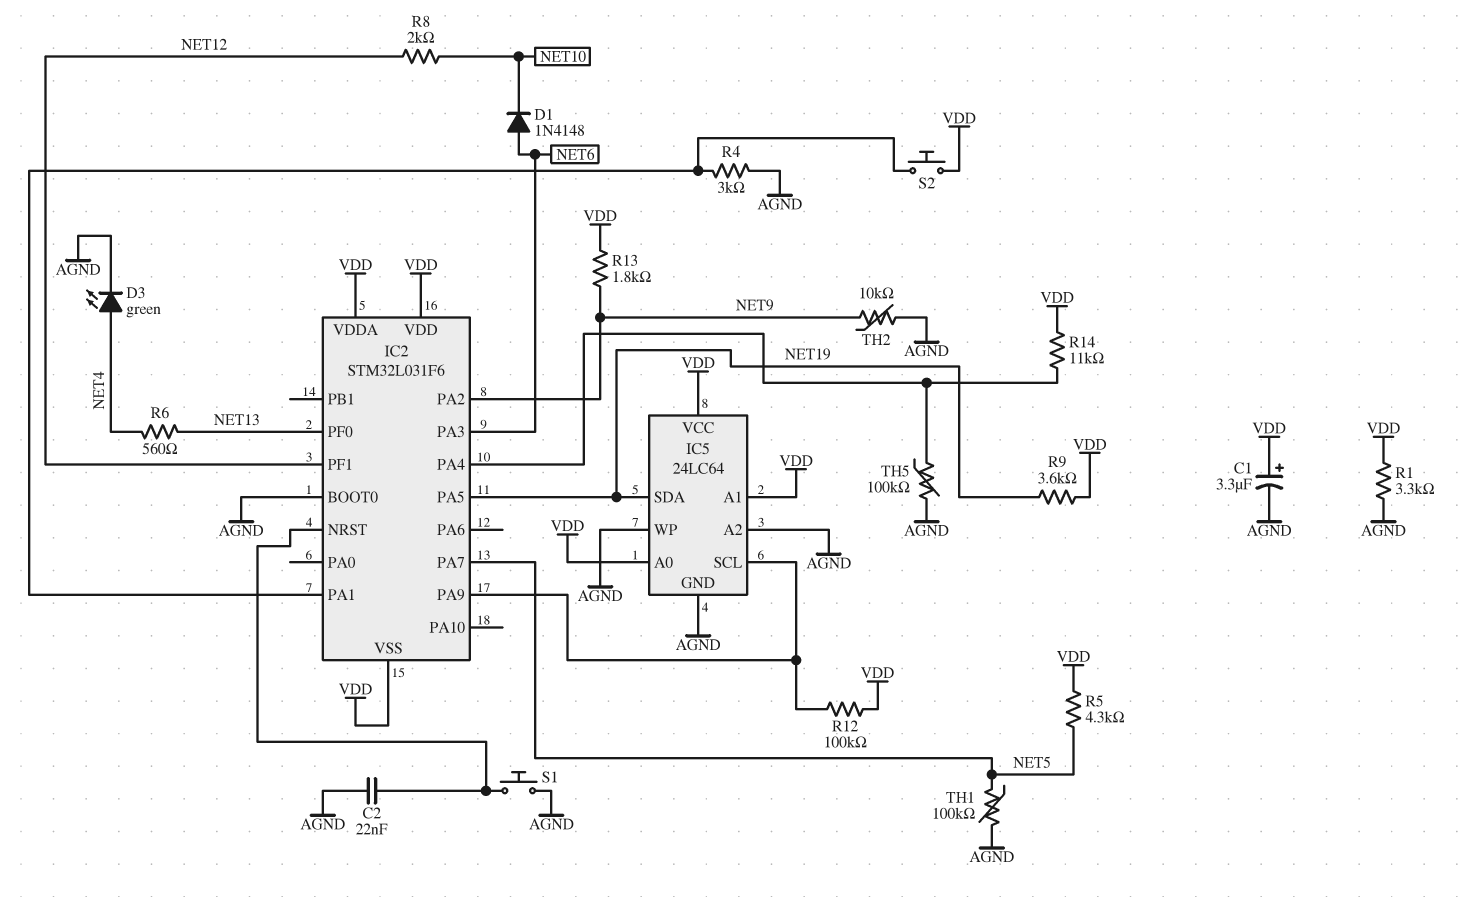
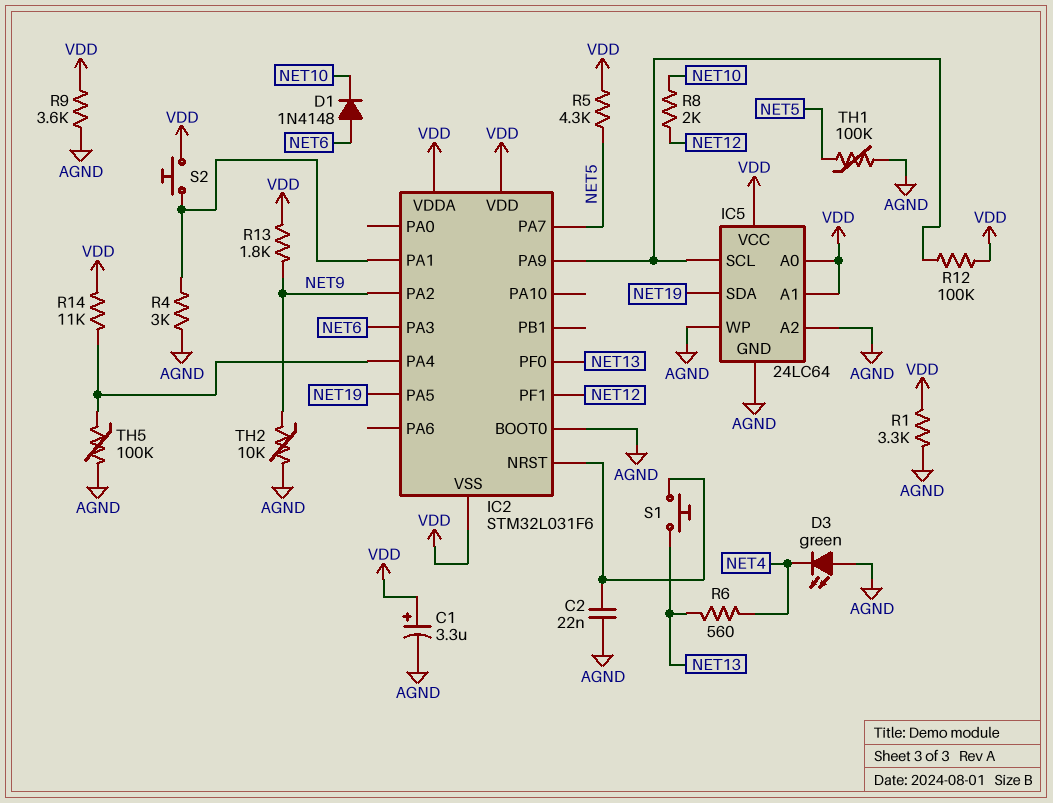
D3: LED green (A NET4, K AGND) -> LED green (A AGND, K NET4)
R9: 3.6k (NET19, VDD) -> 3.6k (AGND, VDD)
S1: button (AGND, IC2/NRST) -> button (IC2/NRST, NET13)

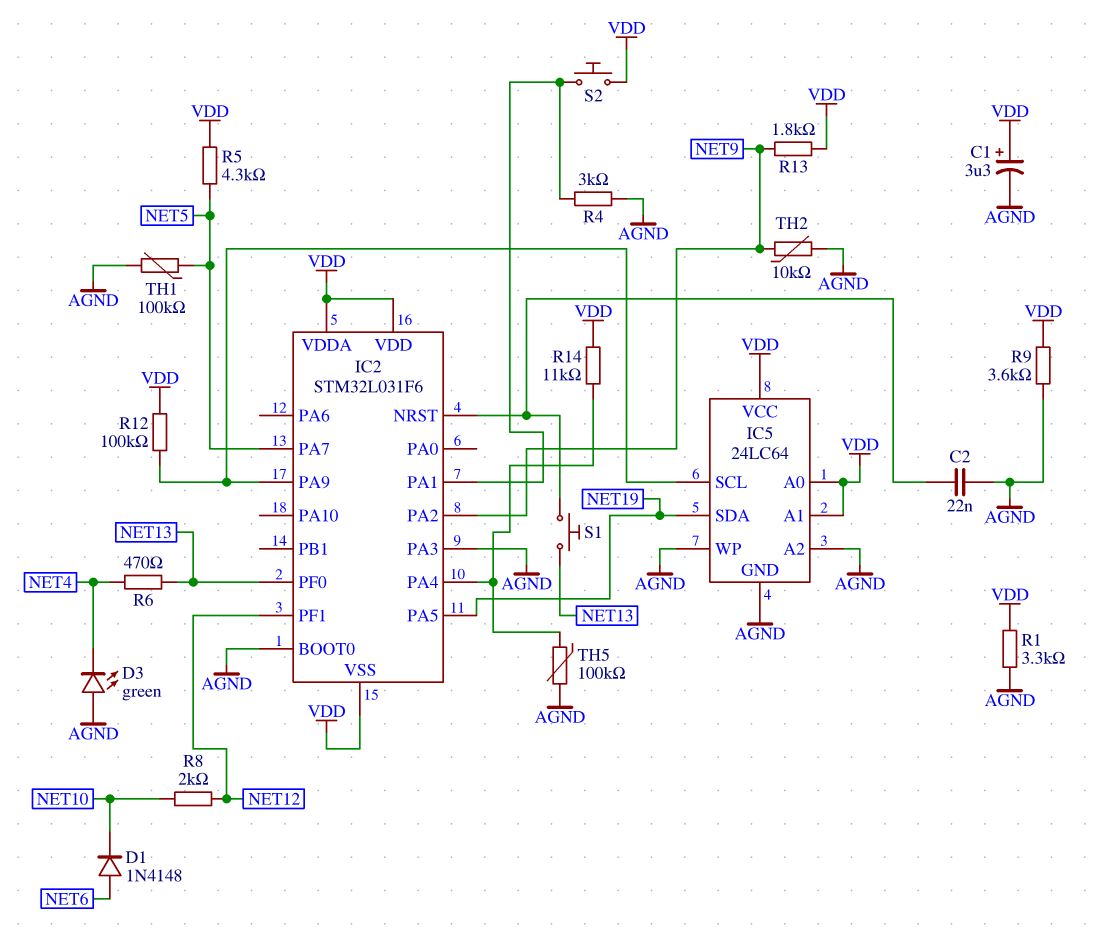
IC2 pin PA3: NET6 -> AGND
R6: 560 (NET4, NET13) -> 470 (NET4, NET13)

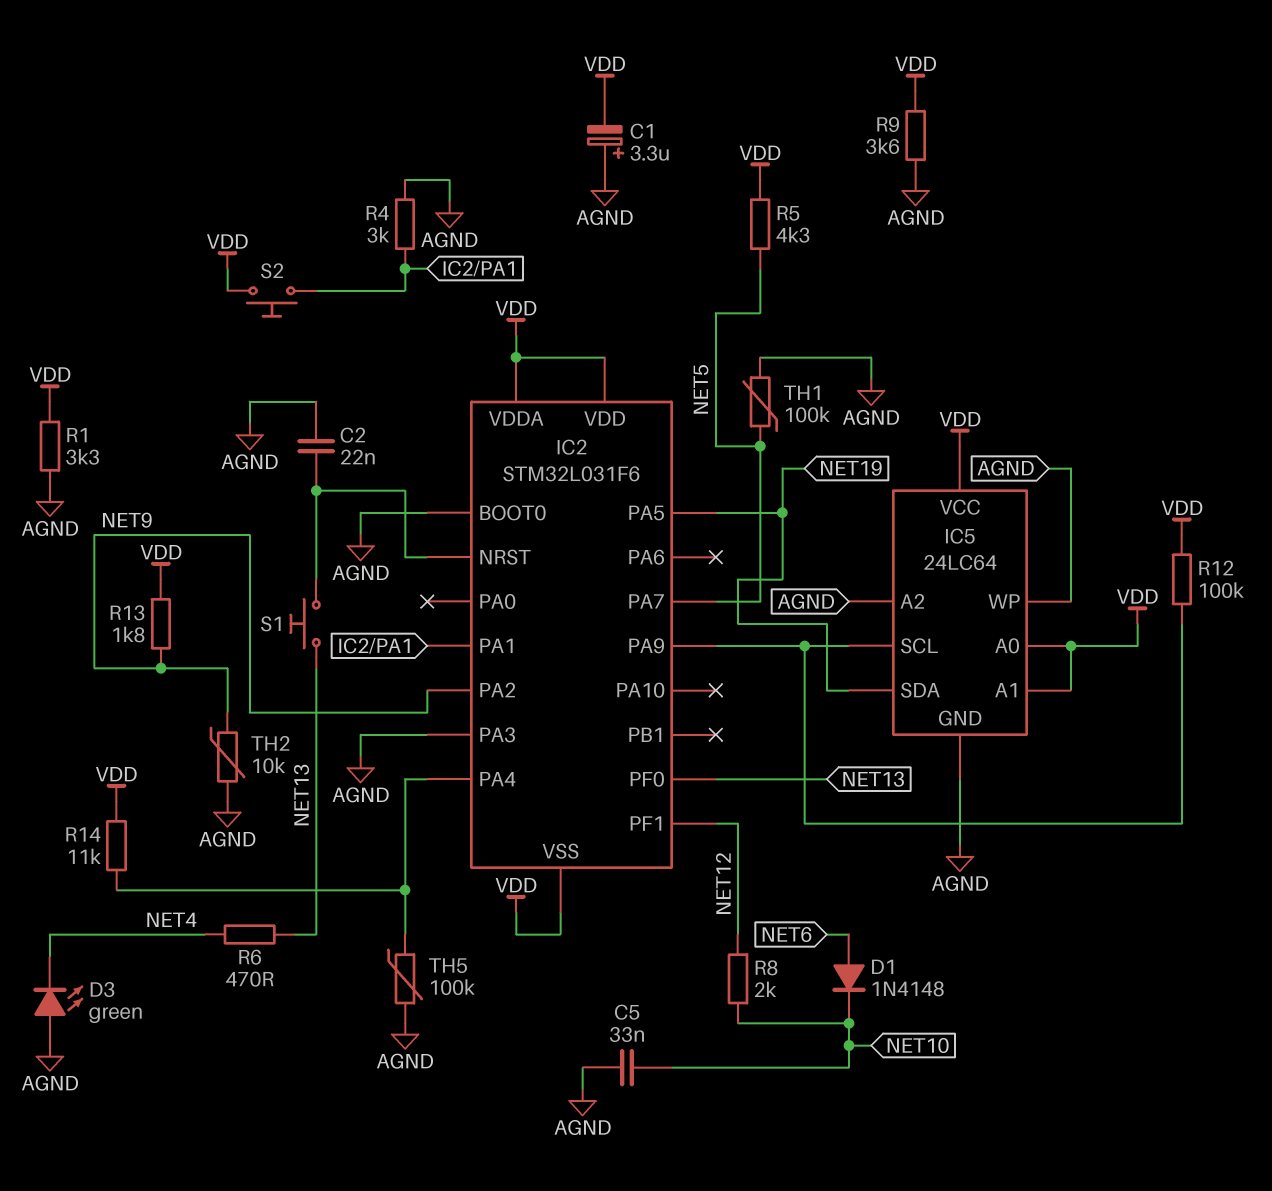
C1: 3.3uF (plus VDD, minus AGND) -> 3.3uF (plus AGND, minus VDD)
C5: none -> 33nF (AGND, NET10)

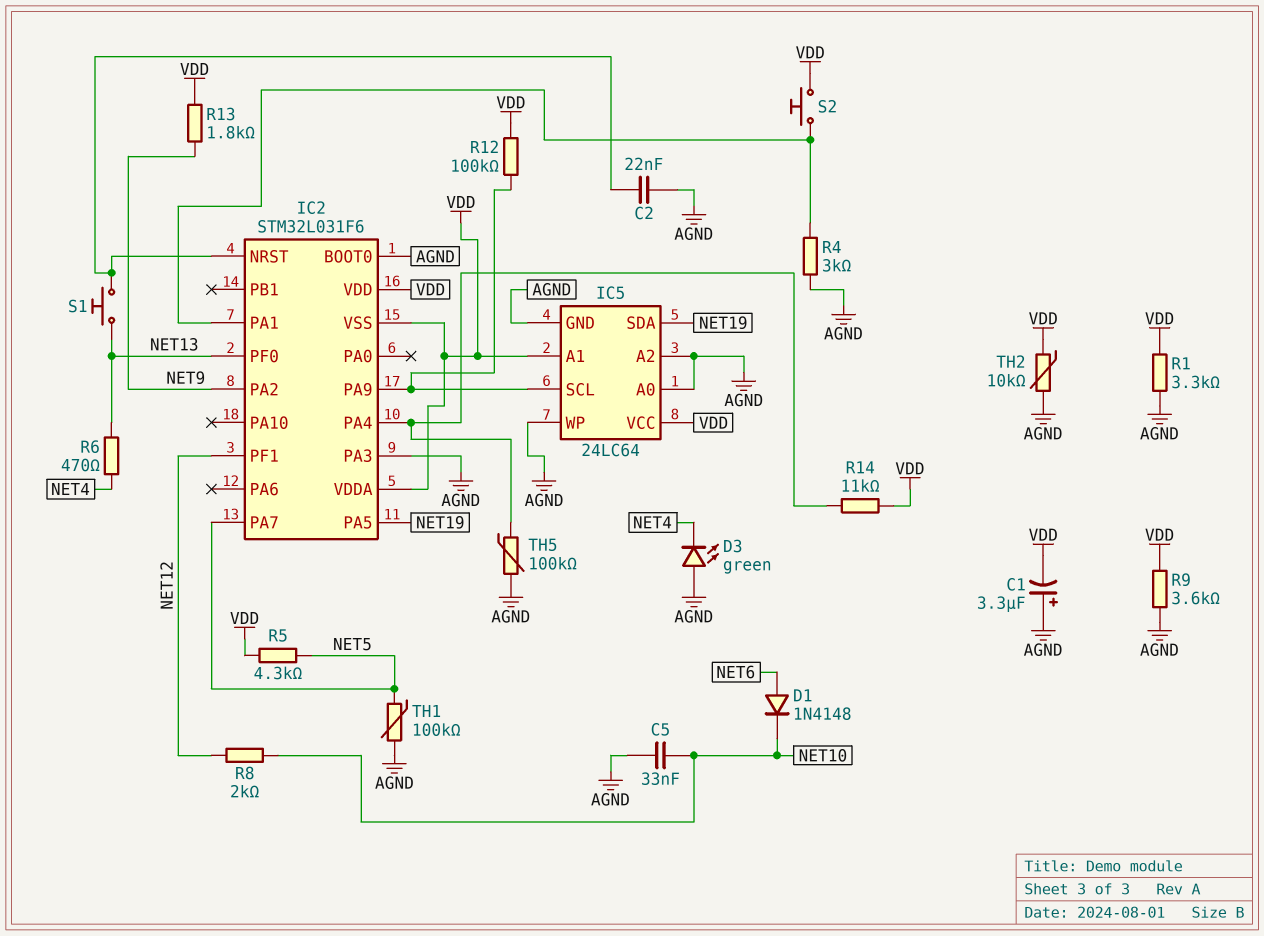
IC5 pin A0: VDD -> AGND
TH2: 10k (AGND, NET9) -> 10k (AGND, VDD)

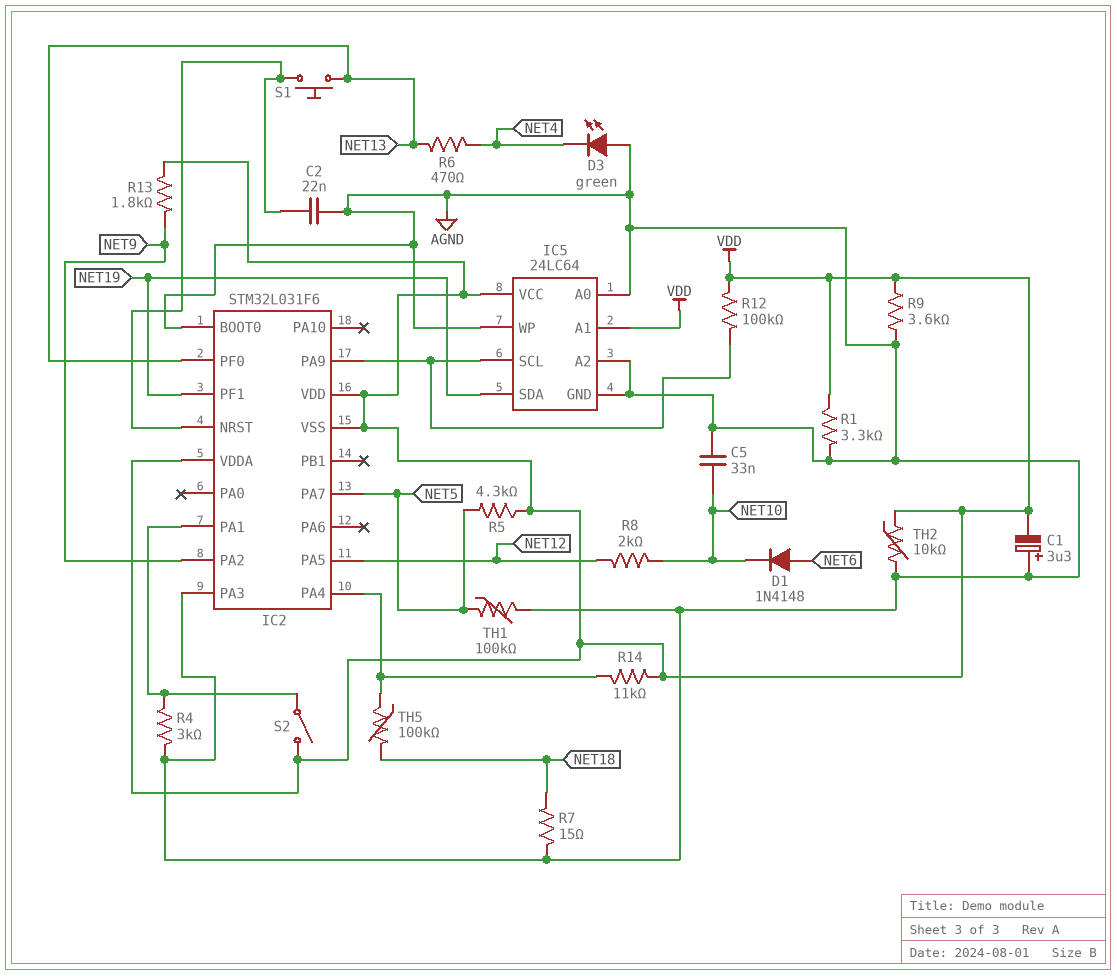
IC2 pin PA5: NET19 -> NET12
IC2 pin PF1: NET12 -> NET19
R7: none -> 15 (AGND, NET18)
S2: button (IC2/PA1, VDD) -> switch (IC2/PA1, VDD)
TH5: 100k (AGND, IC2/PA4) -> 100k (IC2/PA4, NET18)

